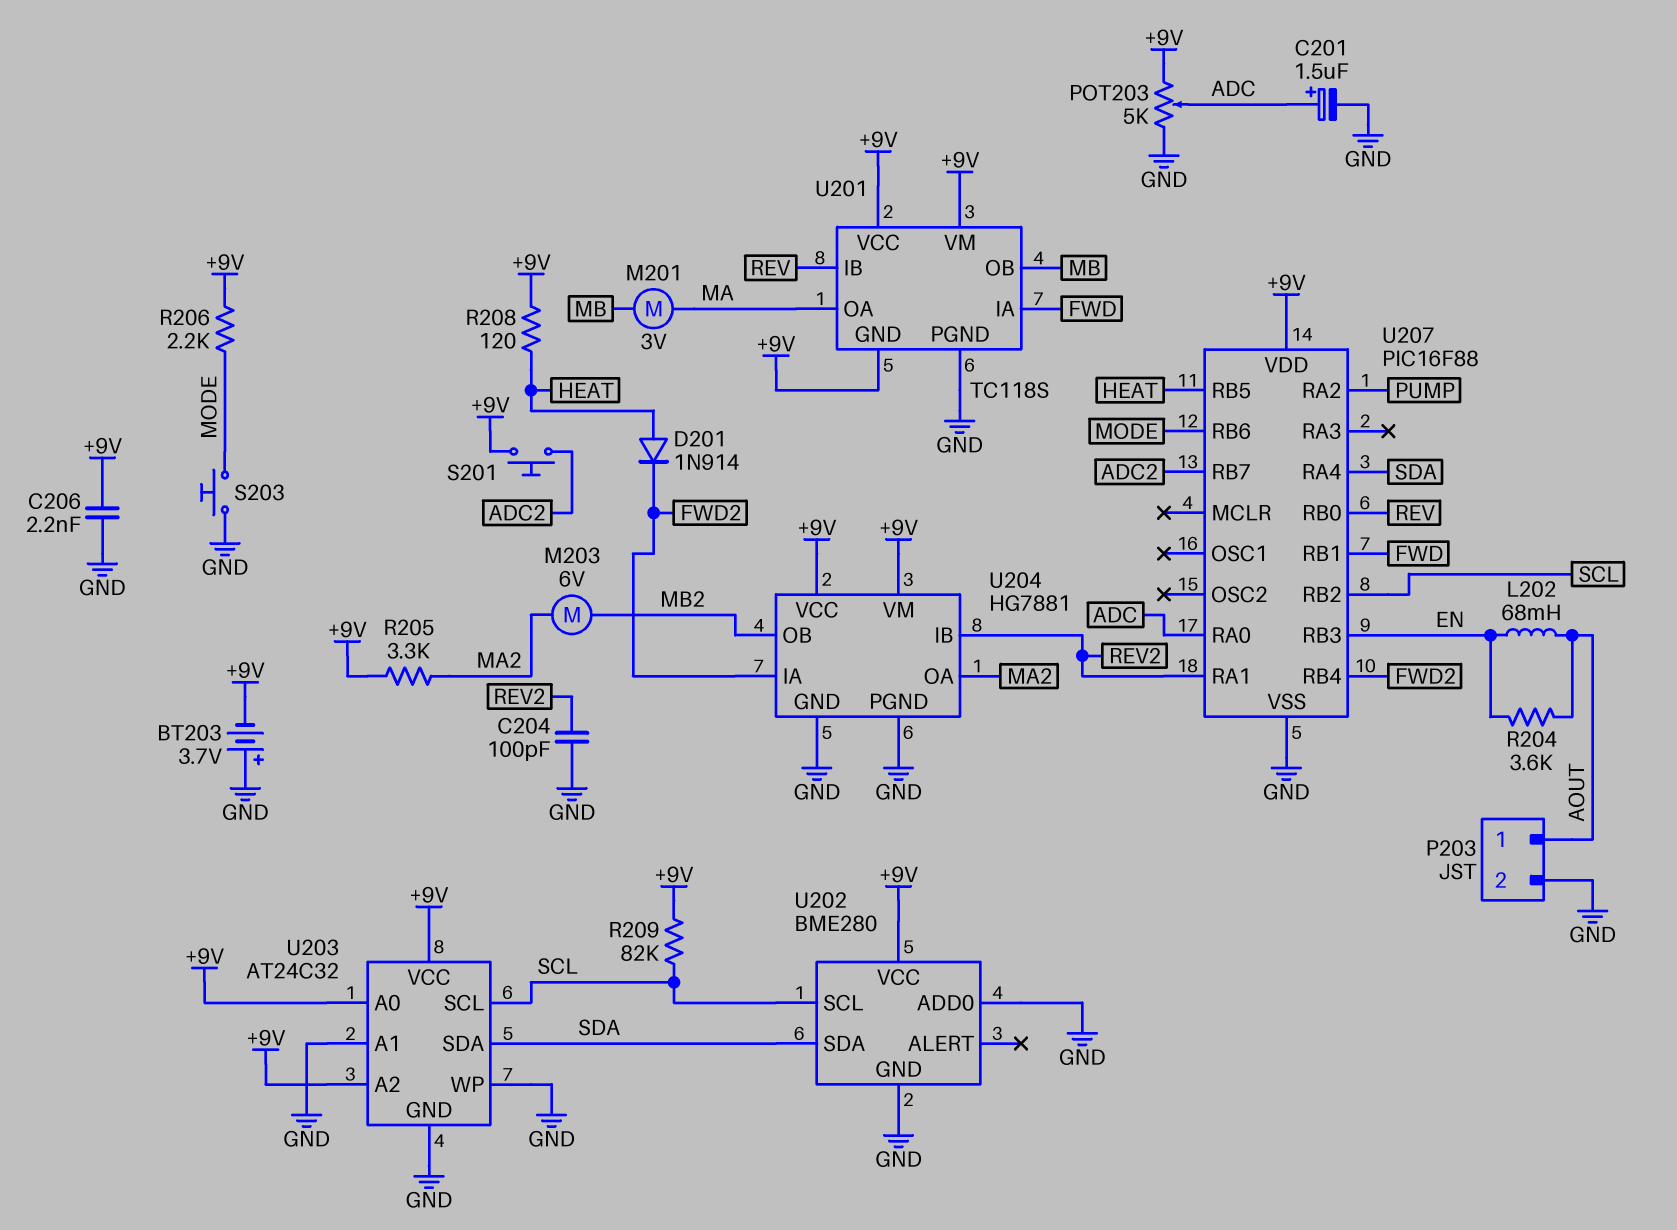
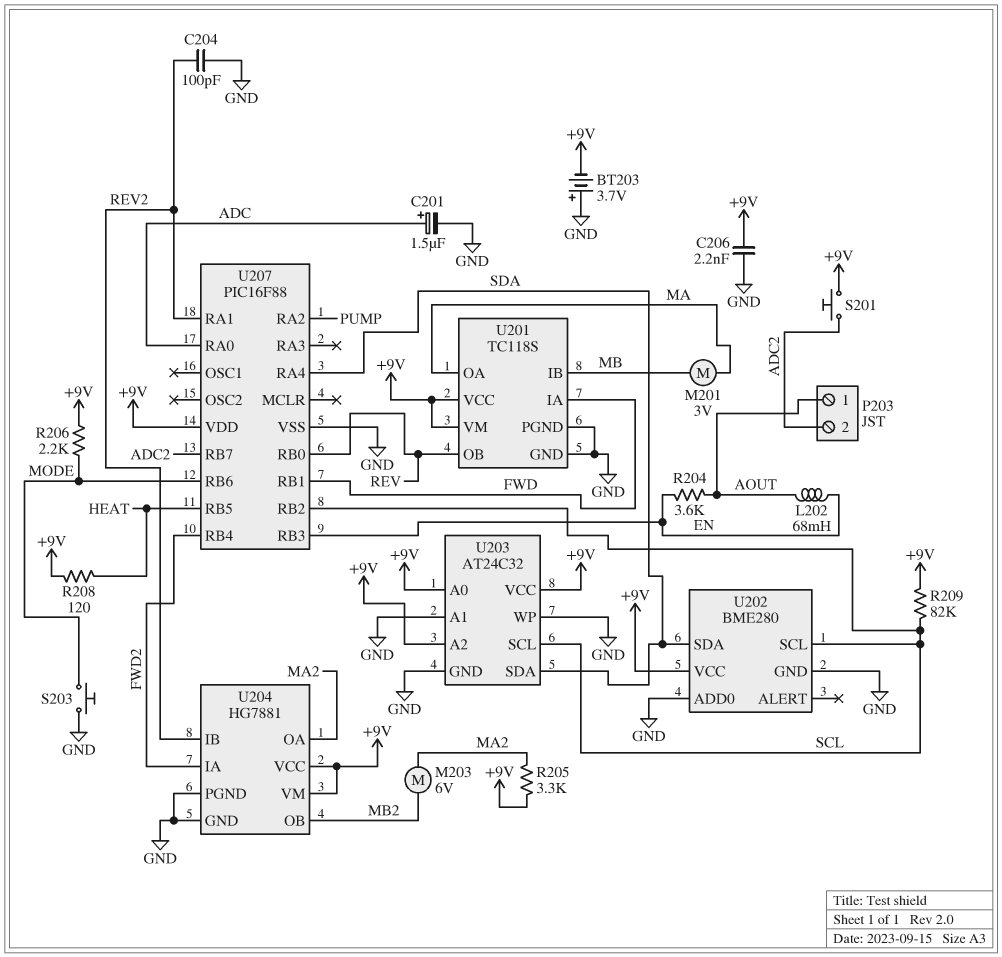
D201: diode 1N914 (A HEAT, K FWD2) -> none
P203 pin 2: GND -> ADC2
POT203: 5k (+9V, GND, wiper ADC) -> none
U201 pin GND: +9V -> GND
U201 pin IB: REV -> MB
U201 pin OB: MB -> REV

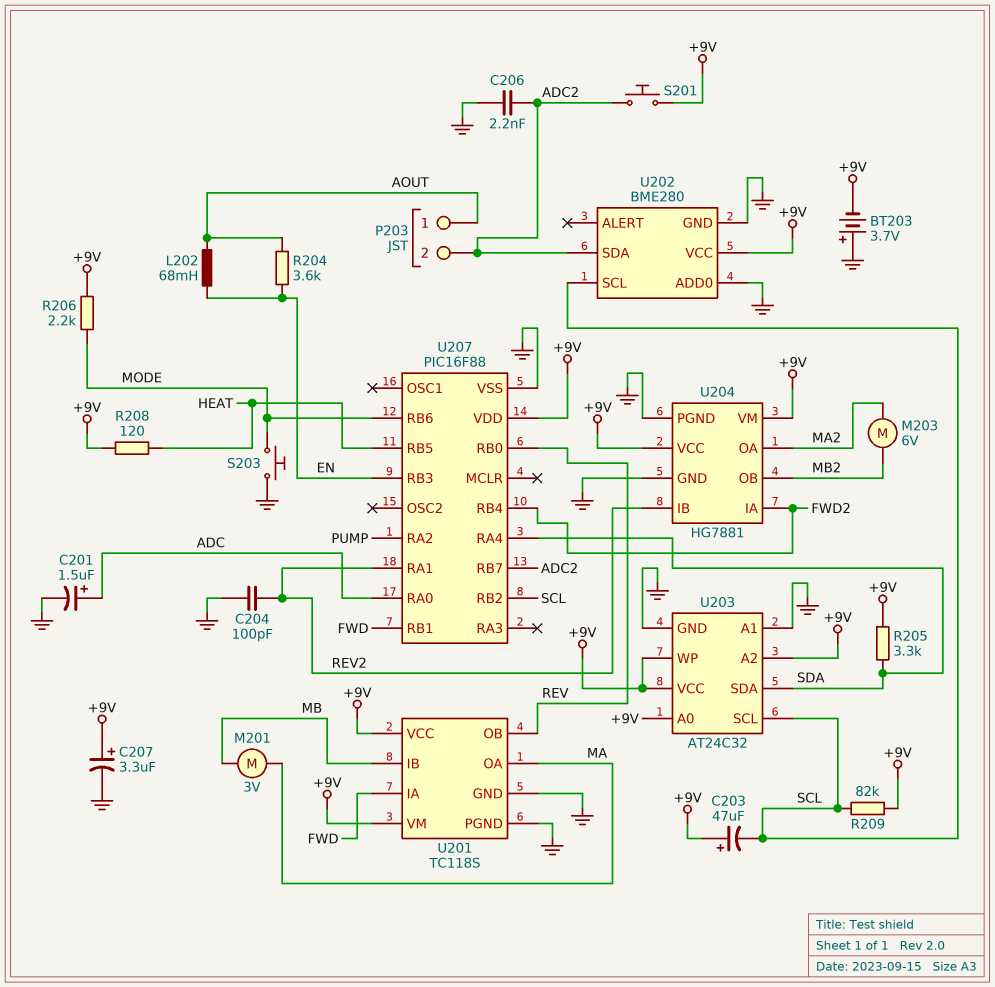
C203: none -> 47uF (plus +9V, minus SCL)
C206: 2.2nF (+9V, GND) -> 2.2nF (ADC2, GND)
C207: none -> 3.3uF (plus +9V, minus GND)
R205: 3.3k (+9V, MA2) -> 3.3k (+9V, SDA)
U202 pin SDA: SDA -> ADC2
U203 pin WP: GND -> +9V

